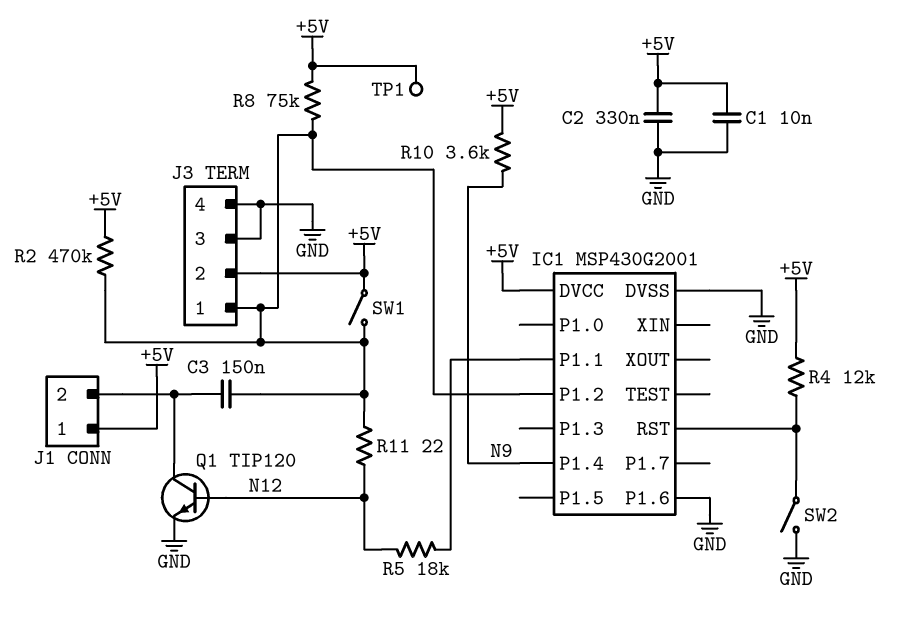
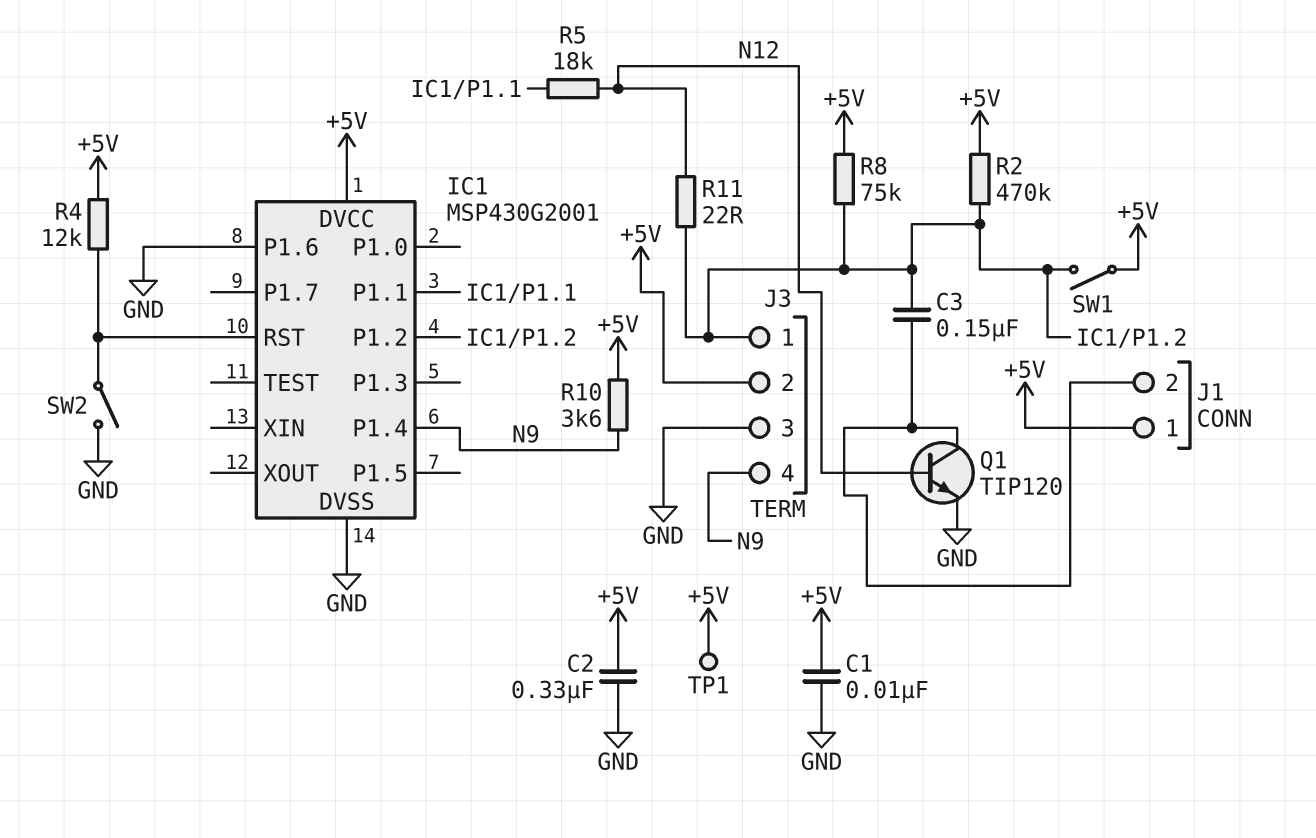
J3 pin 4: GND -> N9

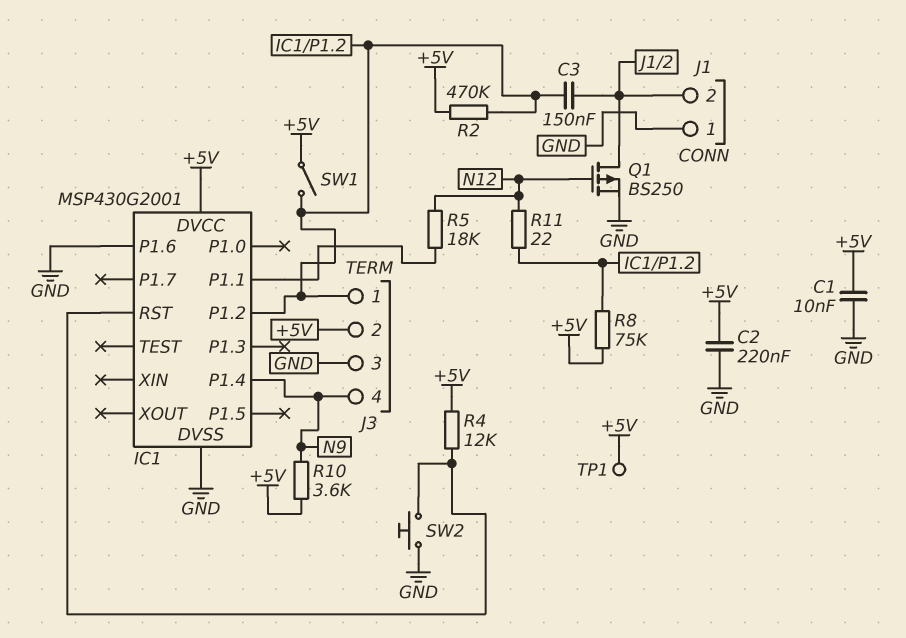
C2: 330nF (+5V, GND) -> 220nF (+5V, GND)
J1 pin 1: +5V -> GND
Q1: NPN TIP120 (B N12, C J1/2, E GND) -> PMOS BS250 (G N12, D J1/2, S GND)
SW2: switch (GND, IC1/RST) -> button (GND, IC1/RST)

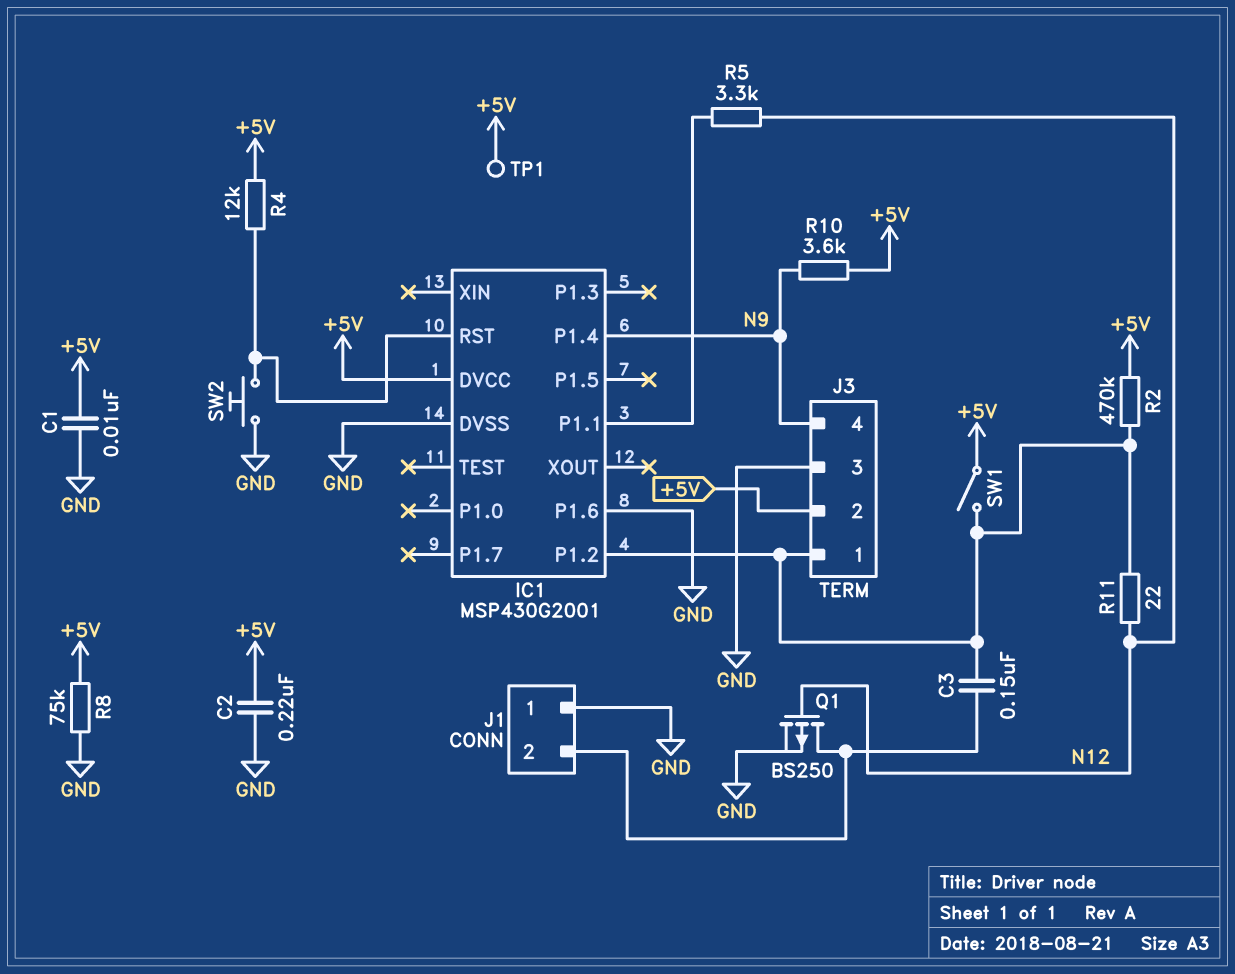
R5: 18k (IC1/P1.1, N12) -> 3.3k (IC1/P1.1, N12)
R8: 75k (+5V, IC1/P1.2) -> 75k (+5V, GND)

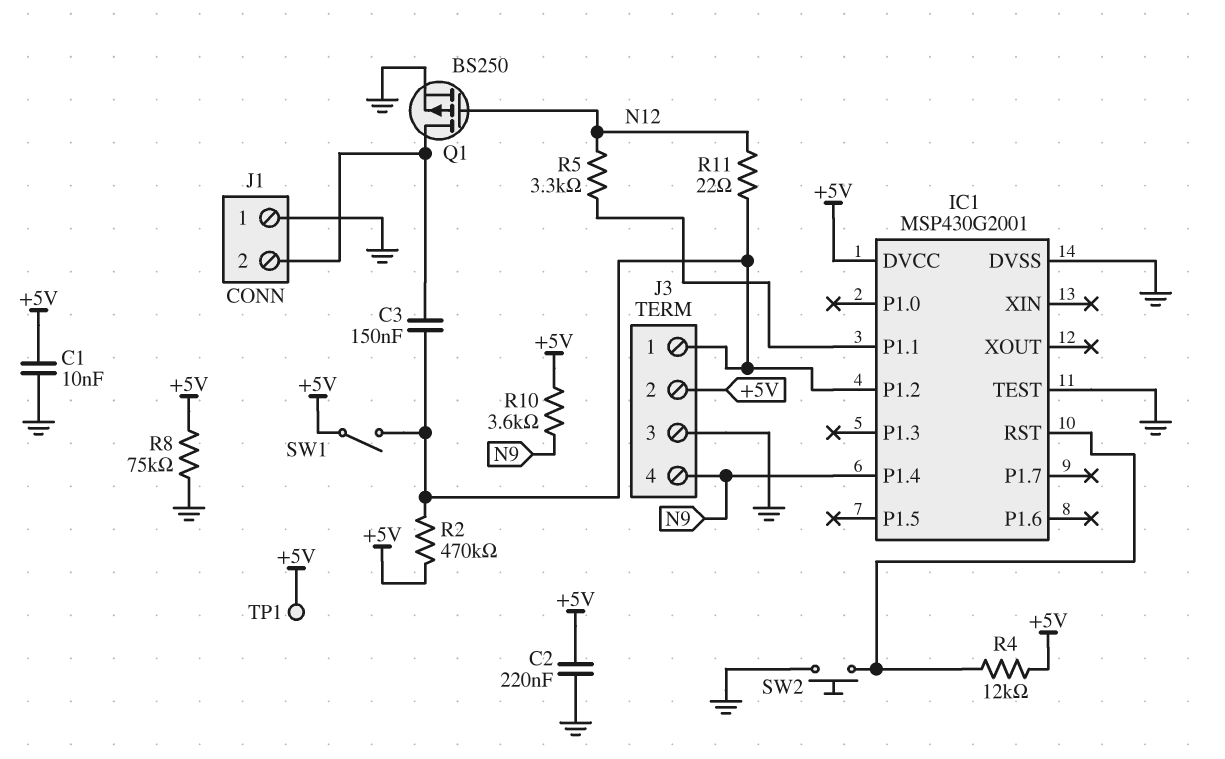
IC1 pin P1.6: GND -> none
IC1 pin TEST: none -> GND

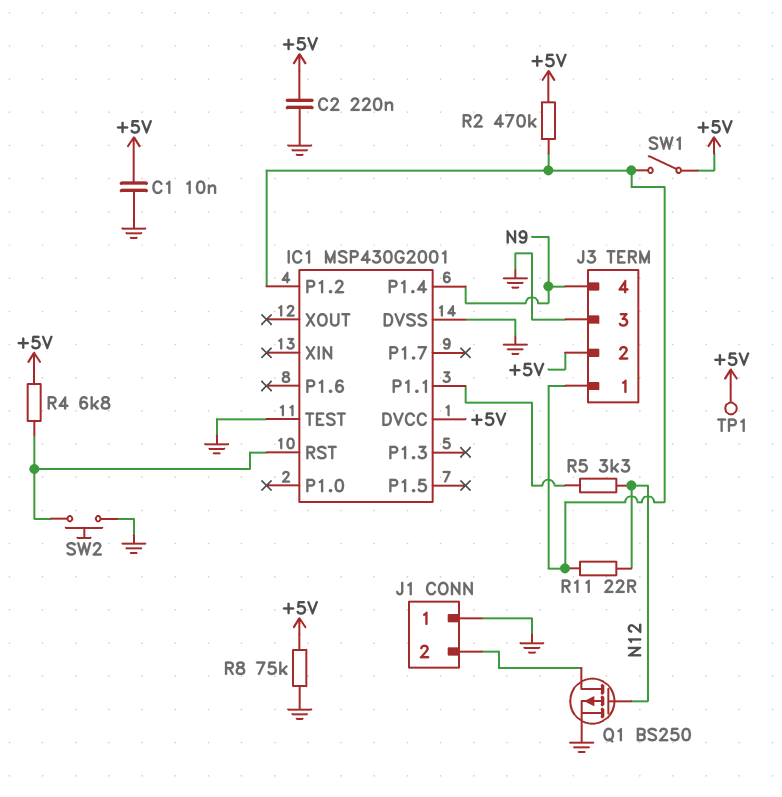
C3: 150nF (IC1/P1.2, J1/2) -> none
R4: 12k (+5V, IC1/RST) -> 6.8k (+5V, IC1/RST)
R10: 3.6k (+5V, N9) -> none

